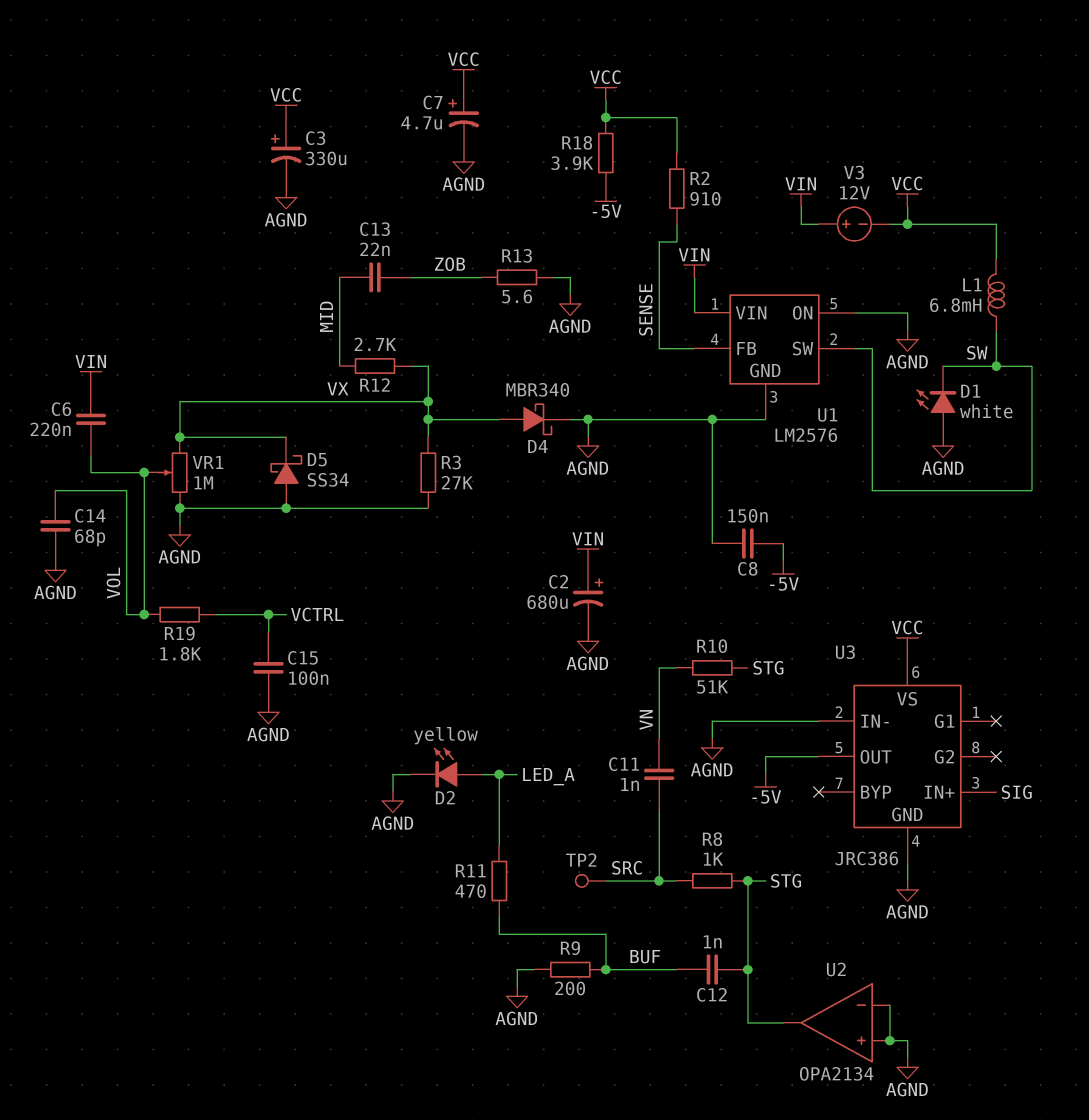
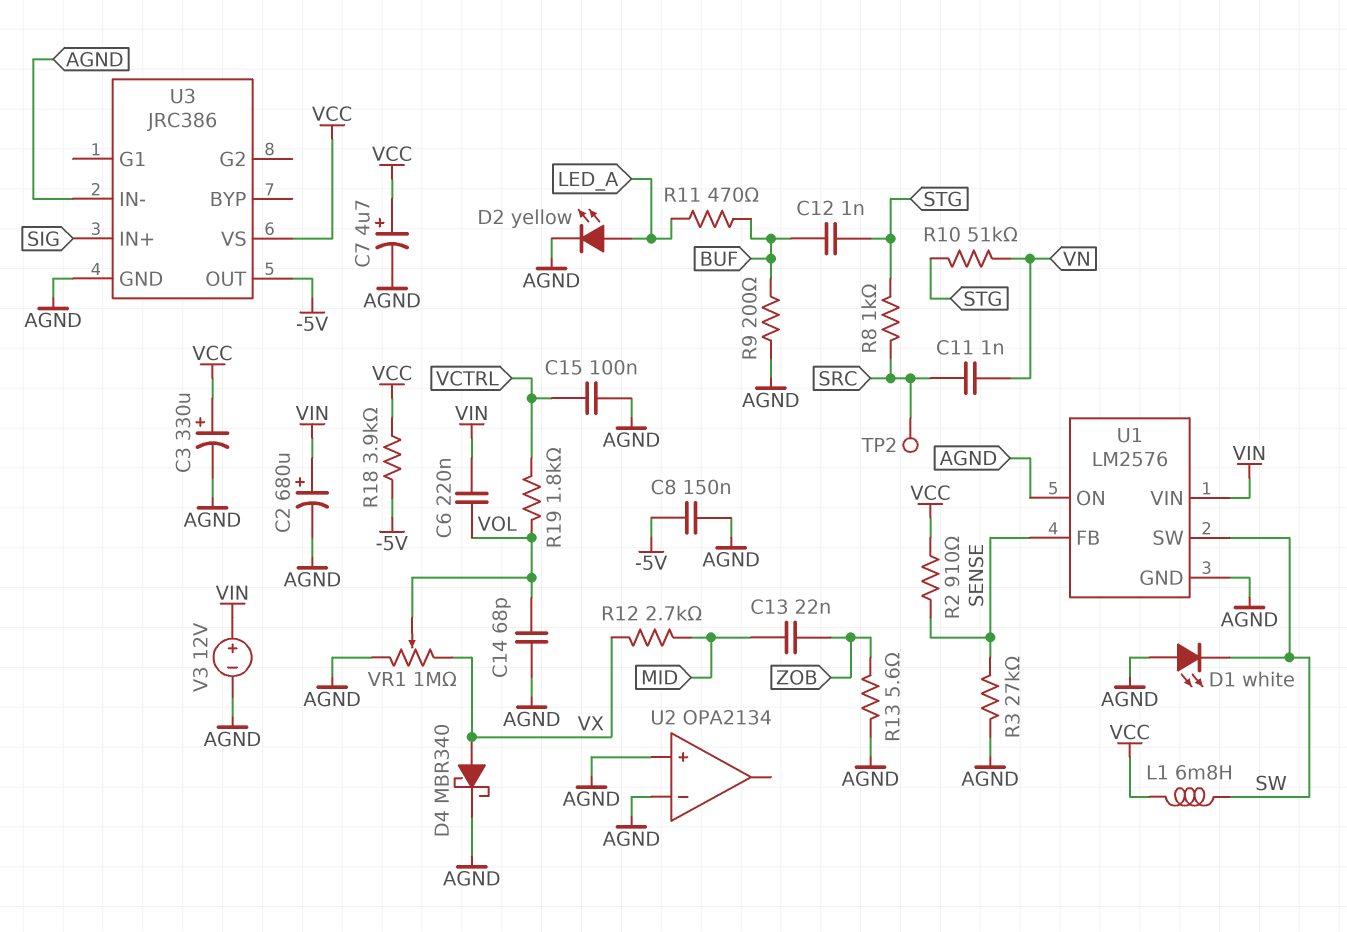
D5: schottky SS34 (A AGND, K VX) -> none
R3: 27k (AGND, VX) -> 27k (AGND, SENSE)
U2 pin out: STG -> none
V3: 12V (plus VIN, minus VCC) -> 12V (plus VIN, minus AGND)

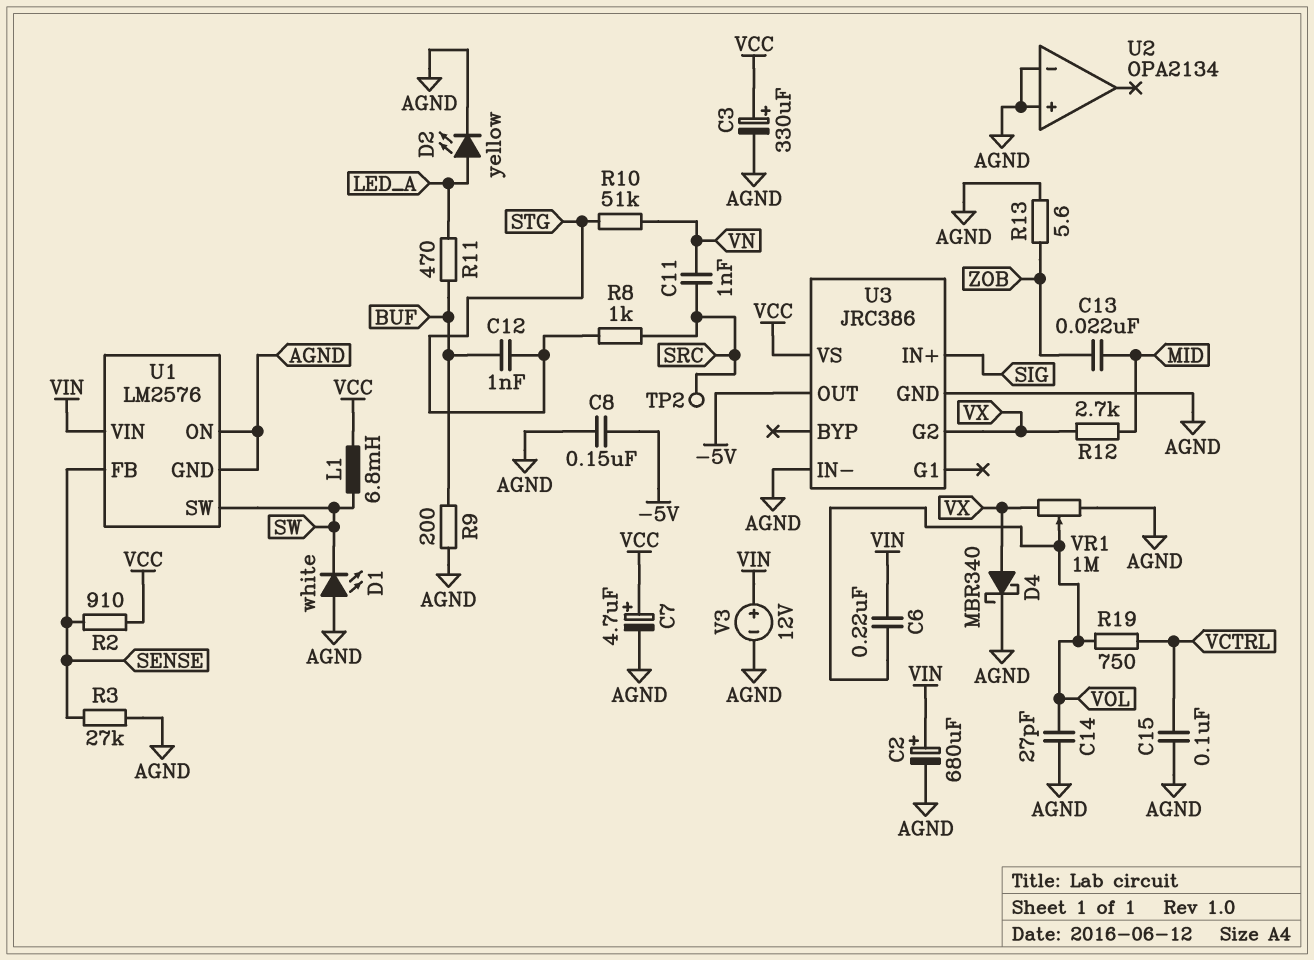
C14: 68pF (AGND, VOL) -> 27pF (AGND, VOL)
R18: 3.9k (-5V, VCC) -> none
R19: 1.8k (VCTRL, VOL) -> 750 (VCTRL, VOL)
U3 pin G2: none -> VX

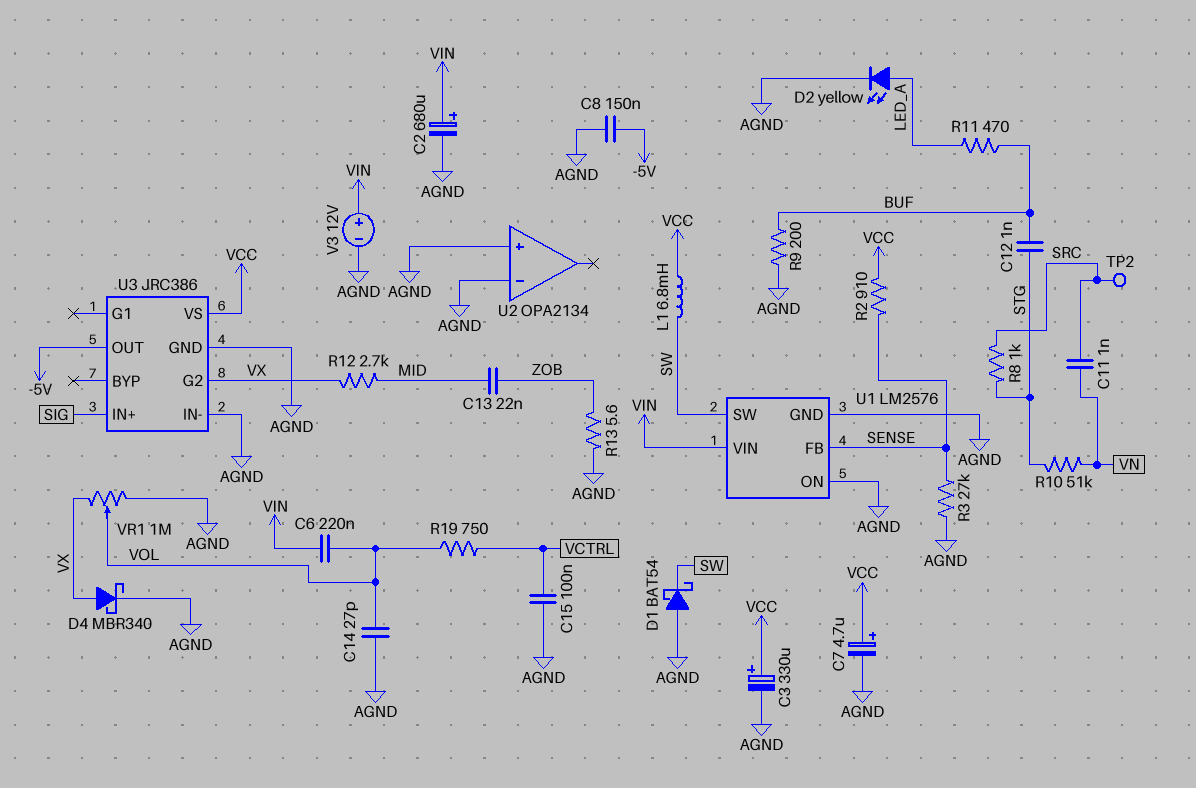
D1: LED white (A AGND, K SW) -> schottky BAT54 (A AGND, K SW)

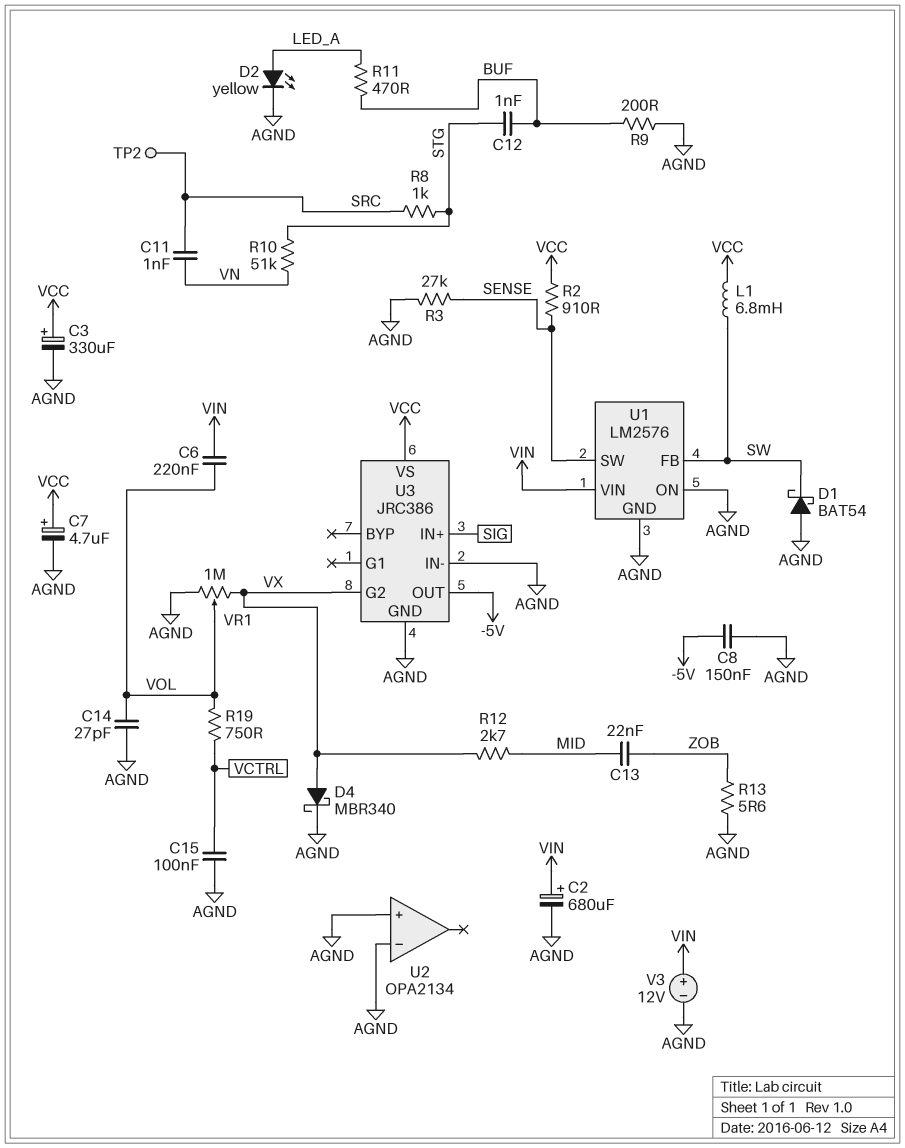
U1 pin FB: SENSE -> SW
U1 pin SW: SW -> SENSE

